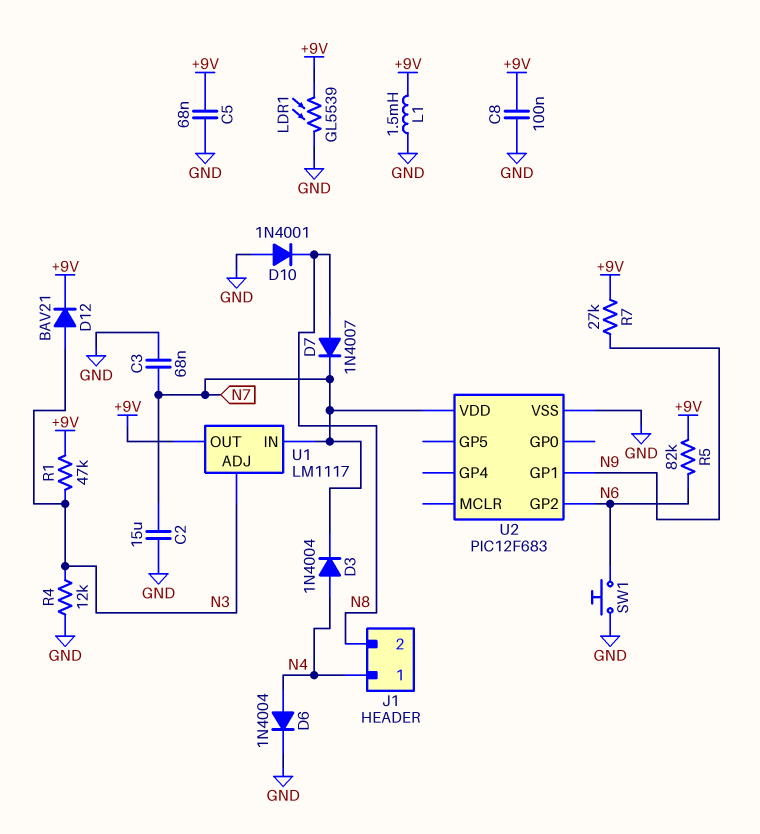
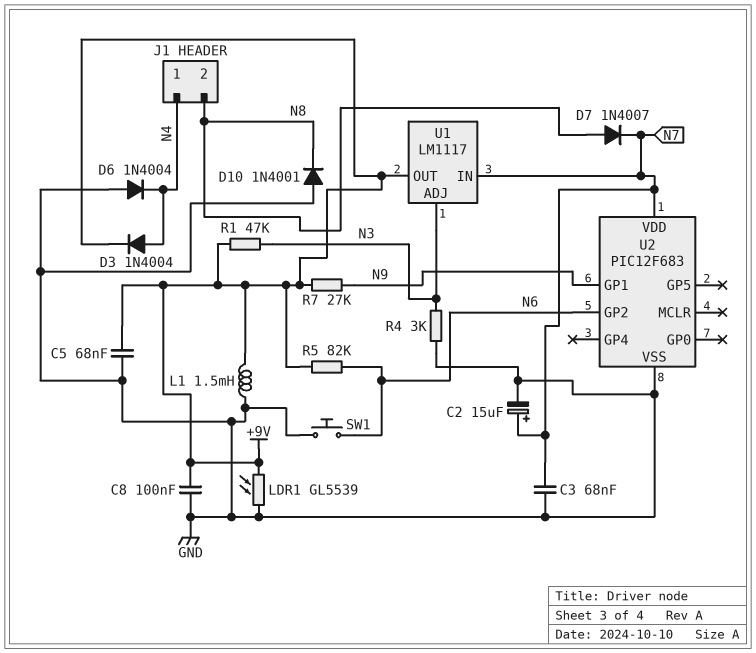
C2: 15uF (GND, N7) -> 15uF (plus N7, minus GND)
D3: diode 1N4004 (A N4, K N7) -> diode 1N4004 (A N4, K +9V)
D6: diode 1N4004 (A N4, K GND) -> diode 1N4004 (A GND, K N4)
D12: diode BAV21 (A N3, K +9V) -> none
R4: 12k (GND, N3) -> 3k (GND, N3)

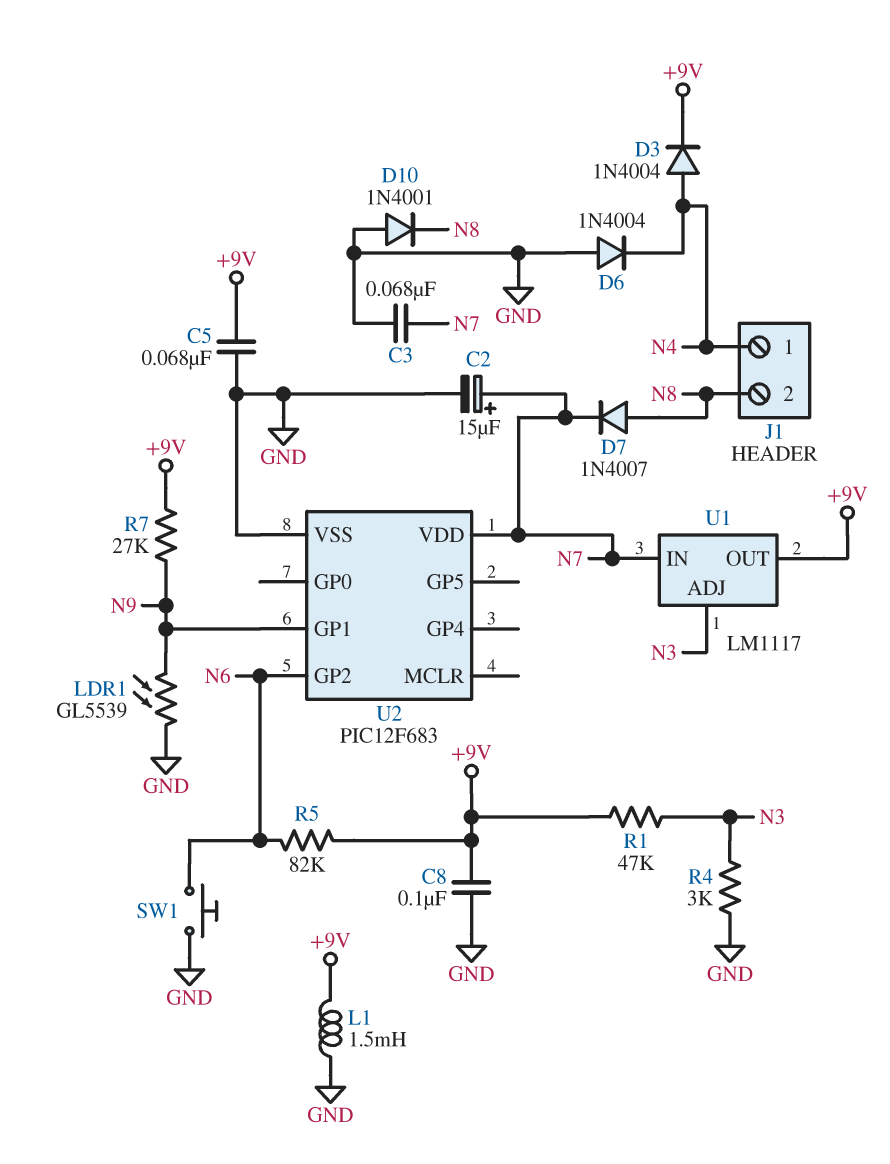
LDR1: GL5539 (+9V, GND) -> GL5539 (GND, N9)

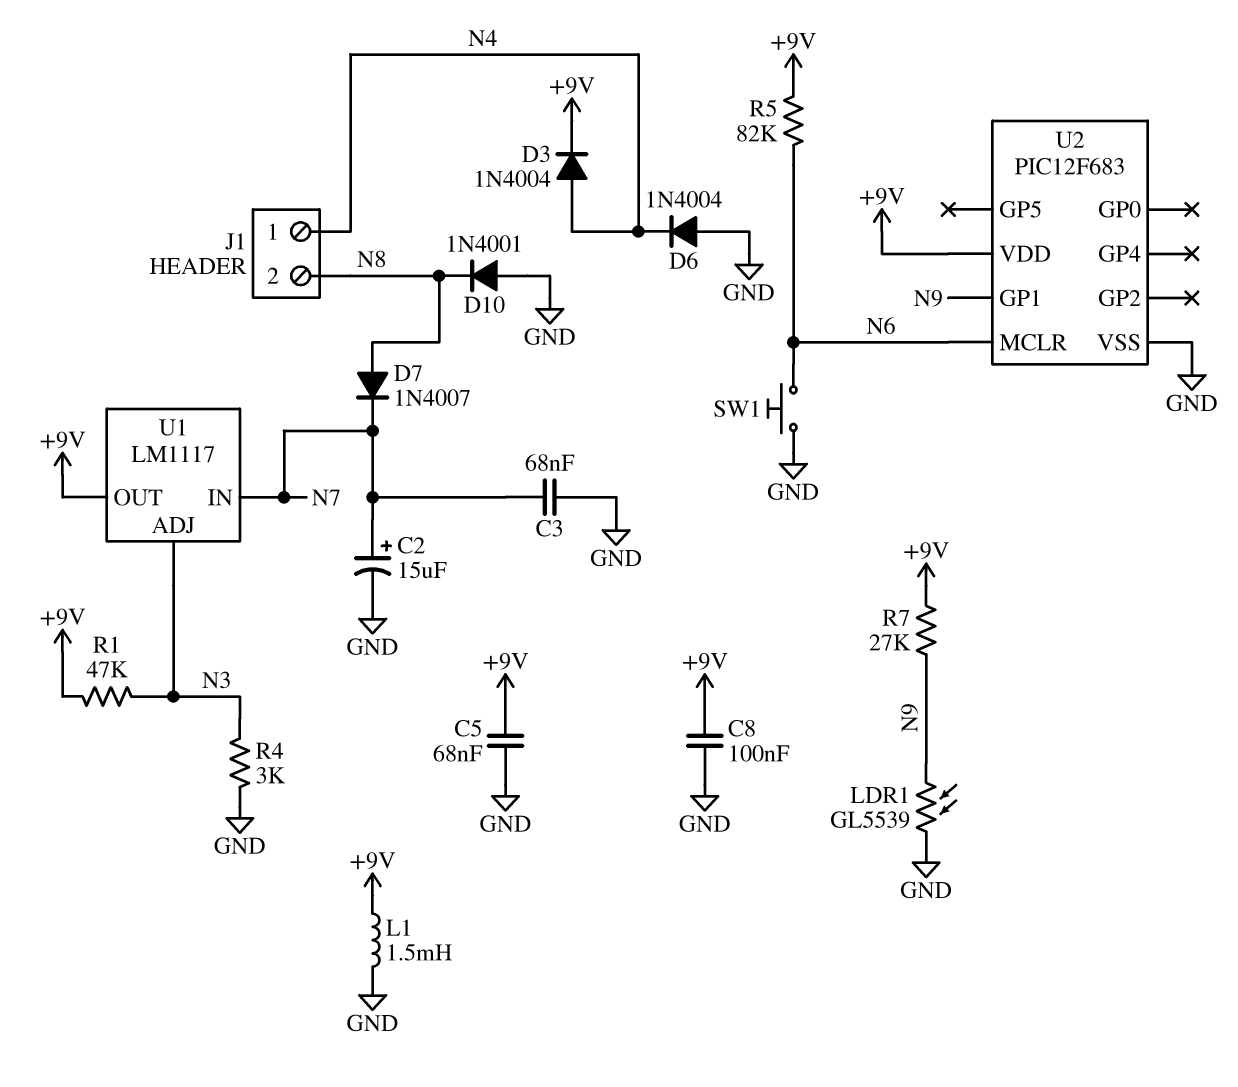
U2 pin GP2: N6 -> none
U2 pin MCLR: none -> N6
U2 pin VDD: N7 -> +9V

